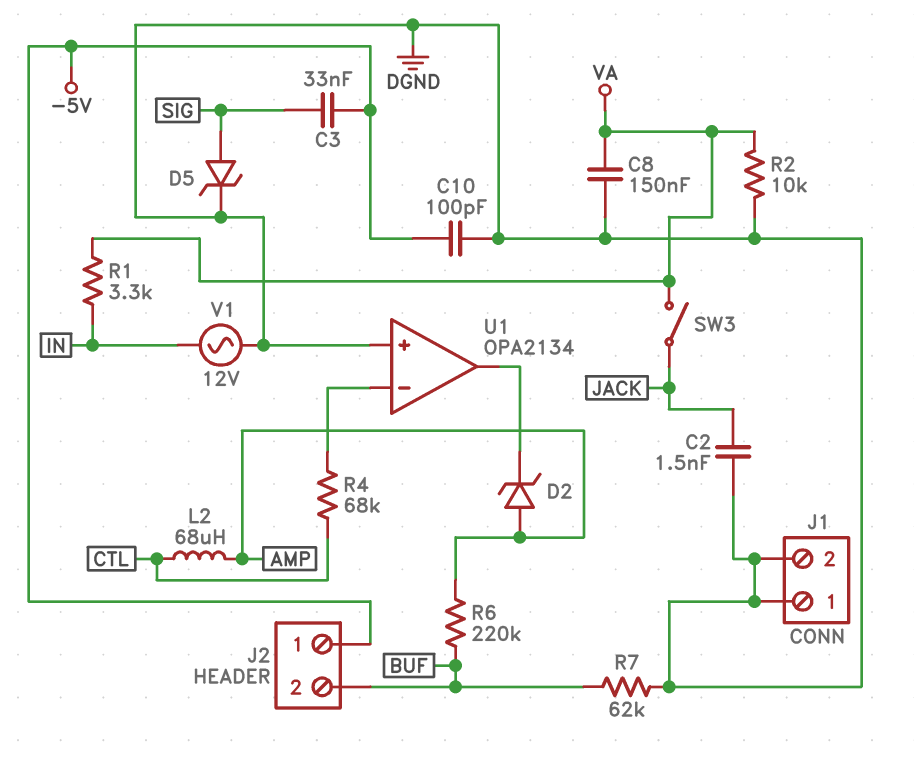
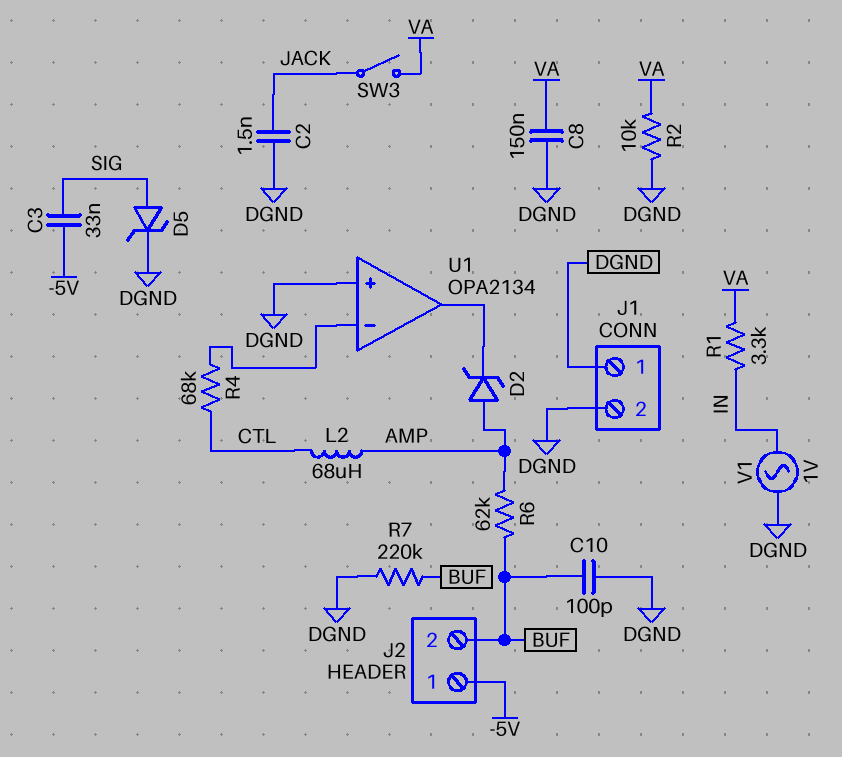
C10: 100pF (-5V, DGND) -> 100pF (BUF, DGND)
R6: 220k (AMP, BUF) -> 62k (AMP, BUF)
R7: 62k (BUF, DGND) -> 220k (BUF, DGND)
V1: AC 12V (DGND, IN) -> AC 1V (DGND, IN)

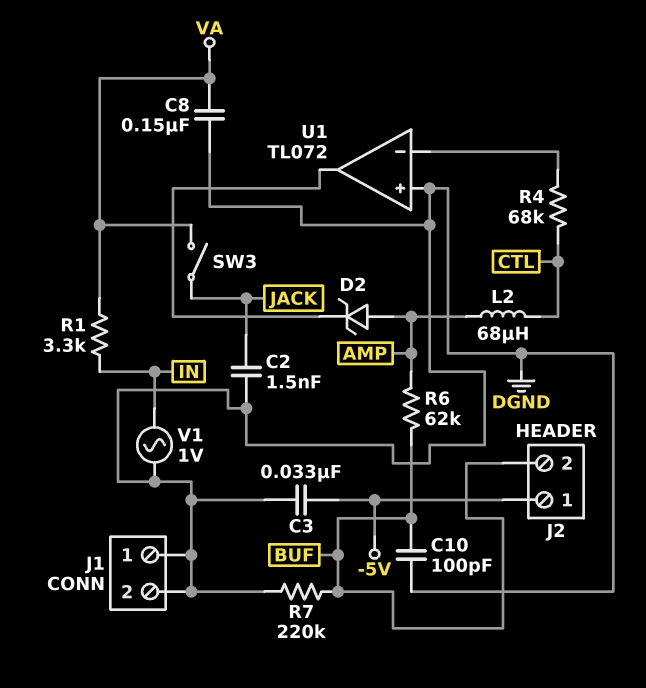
C3: 33nF (-5V, SIG) -> 33nF (-5V, DGND)
D5: zener (A SIG, K DGND) -> none
R2: 10k (DGND, VA) -> none
U1: OPA2134 -> TL072

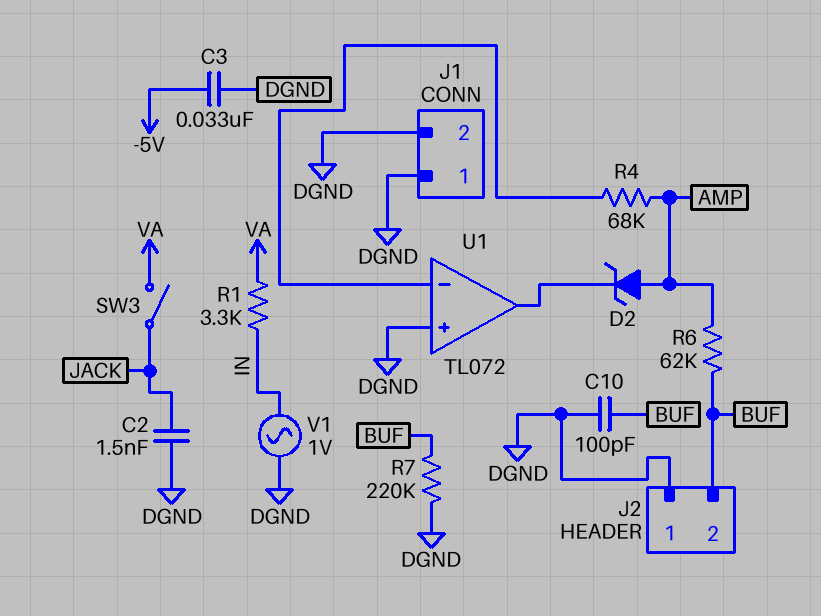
C8: 150nF (DGND, VA) -> none
J2 pin 1: -5V -> DGND
L2: 68uH (AMP, CTL) -> none
R4: 68k (CTL, U1/in-) -> 68k (AMP, U1/in-)

